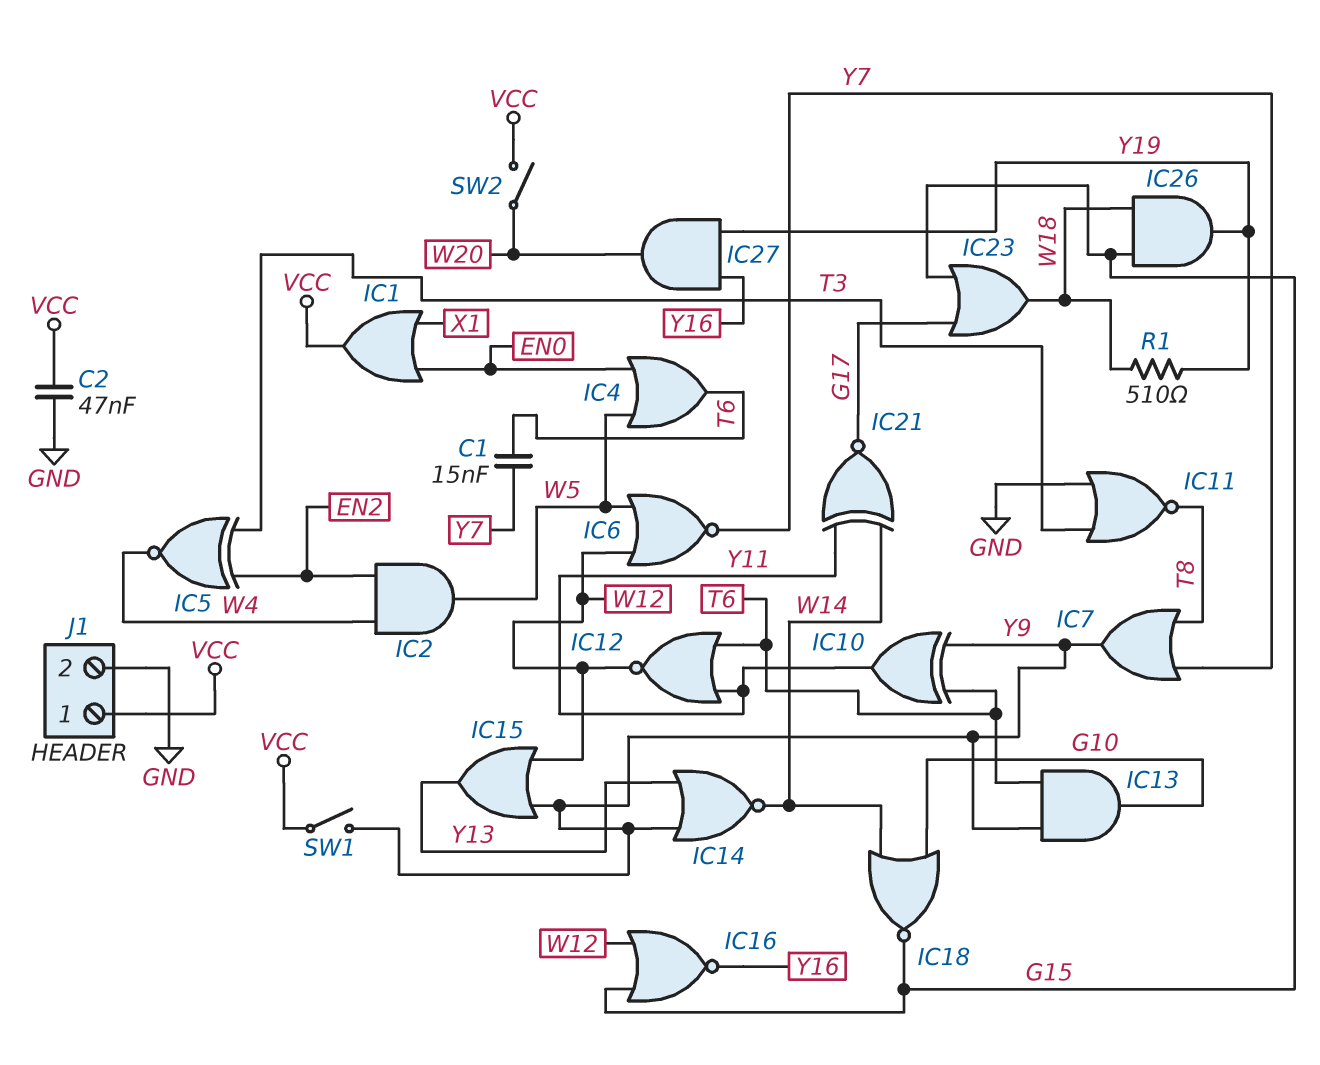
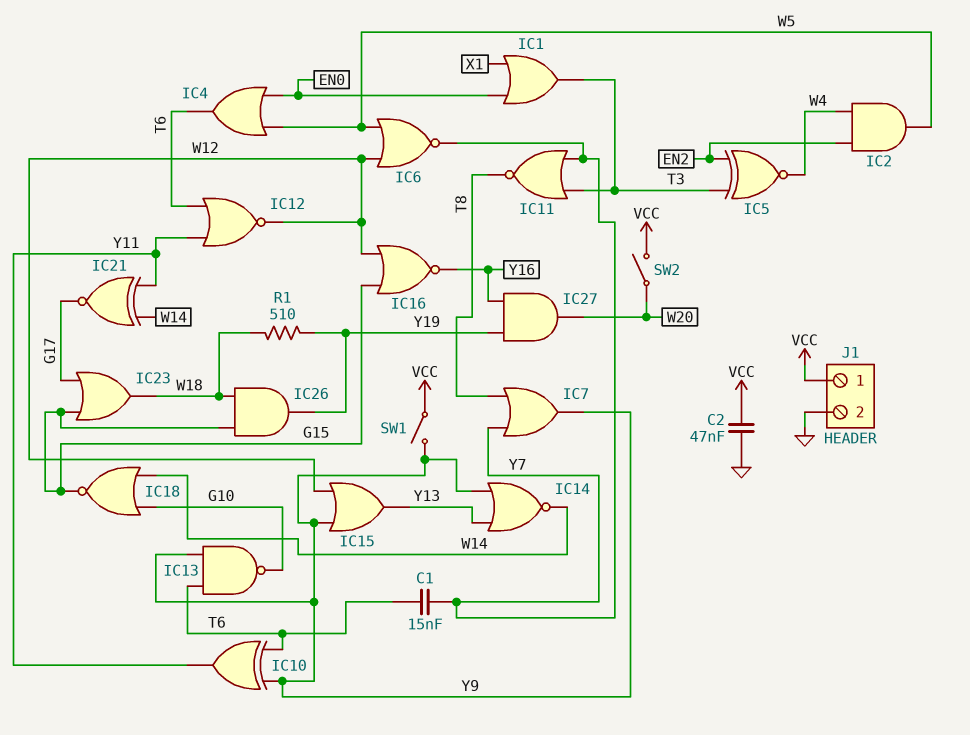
IC1: OR (in EN0, in X1, out VCC) -> OR (in EN0, in X1, out T3)
IC11: NOR (in GND, in T3, out T8) -> NOR (in T3, in Y7, out T8)
IC13: AND (in T6, in Y9, out G10) -> NAND (in T6, in Y9, out G10)

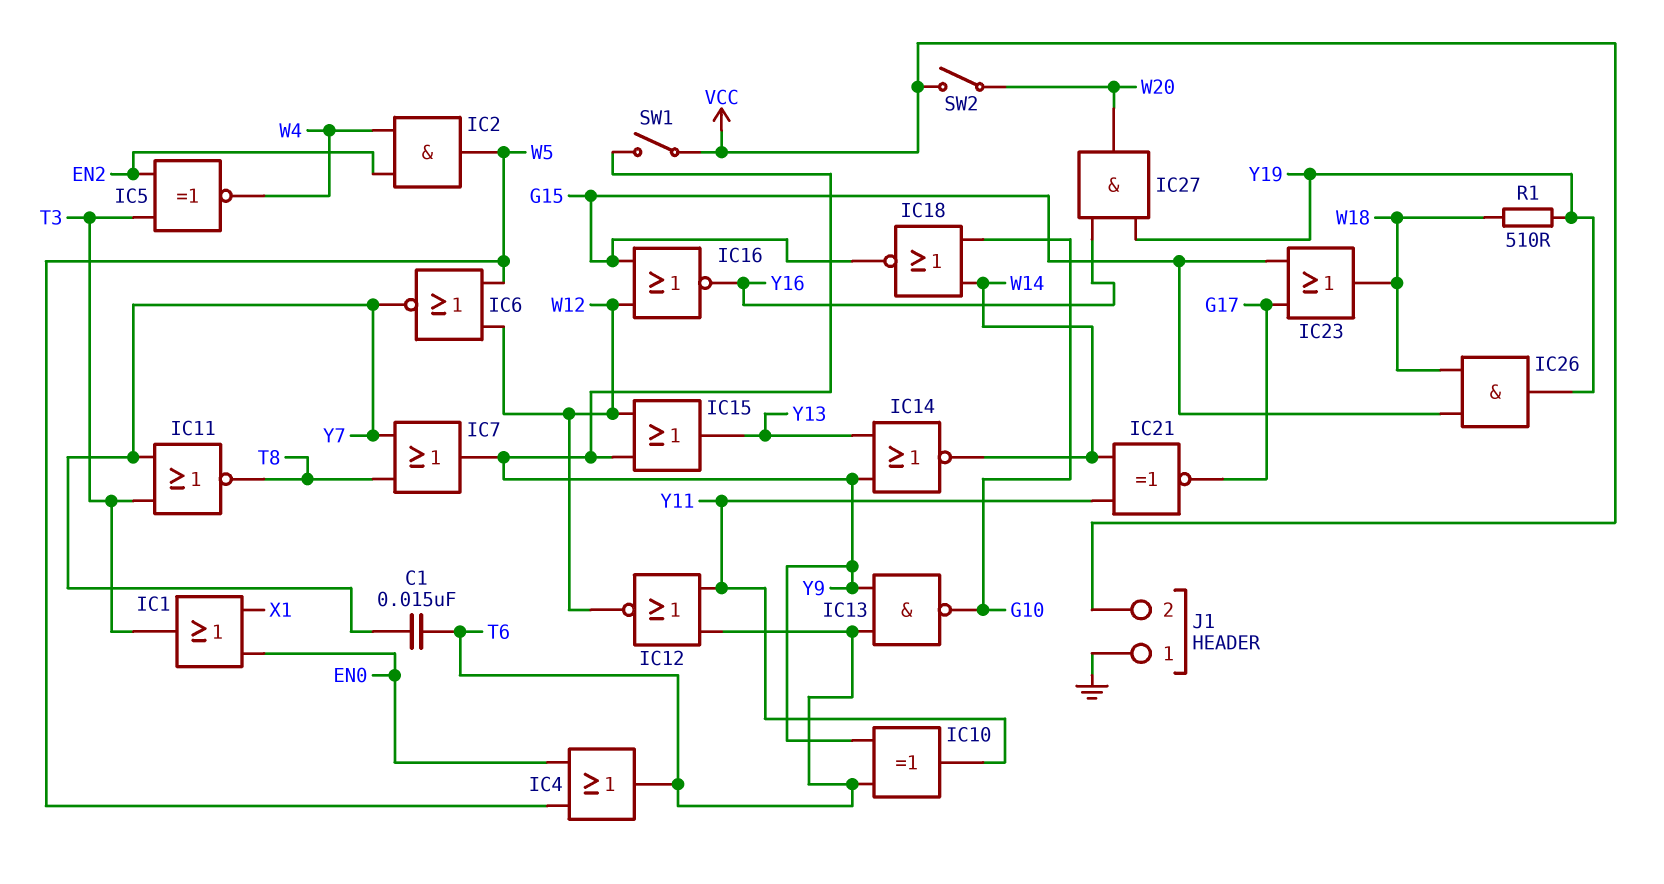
C2: 47nF (GND, VCC) -> none
J1 pin 1: VCC -> GND
J1 pin 2: GND -> VCC

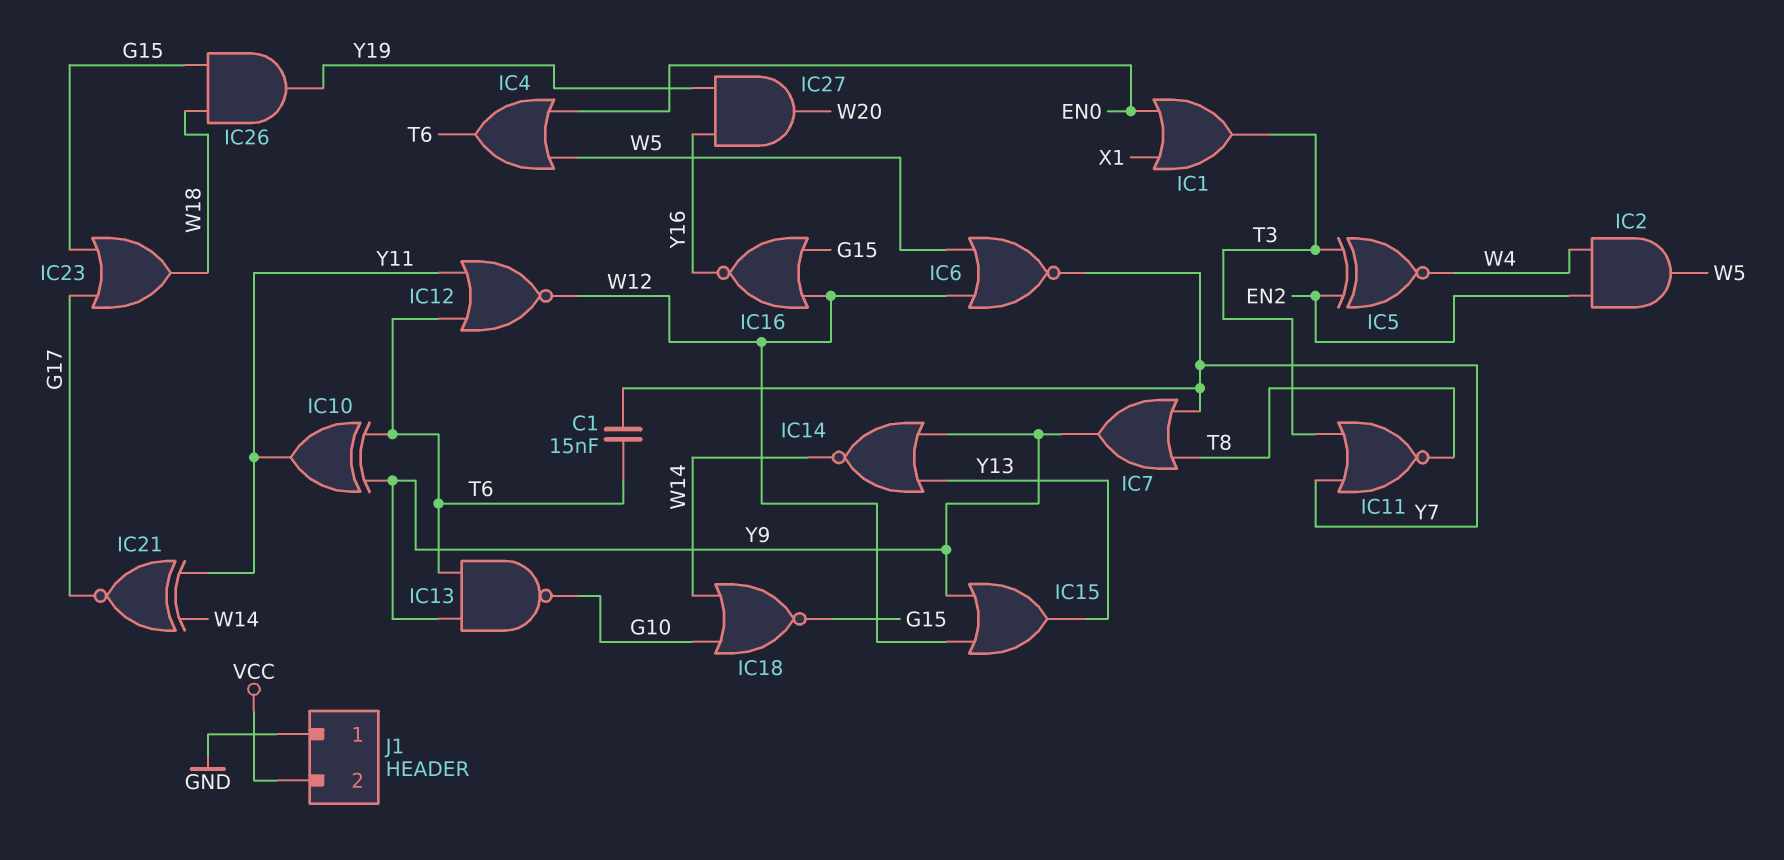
R1: 510 (W18, Y19) -> none
SW1: switch (VCC, Y9) -> none
SW2: switch (VCC, W20) -> none

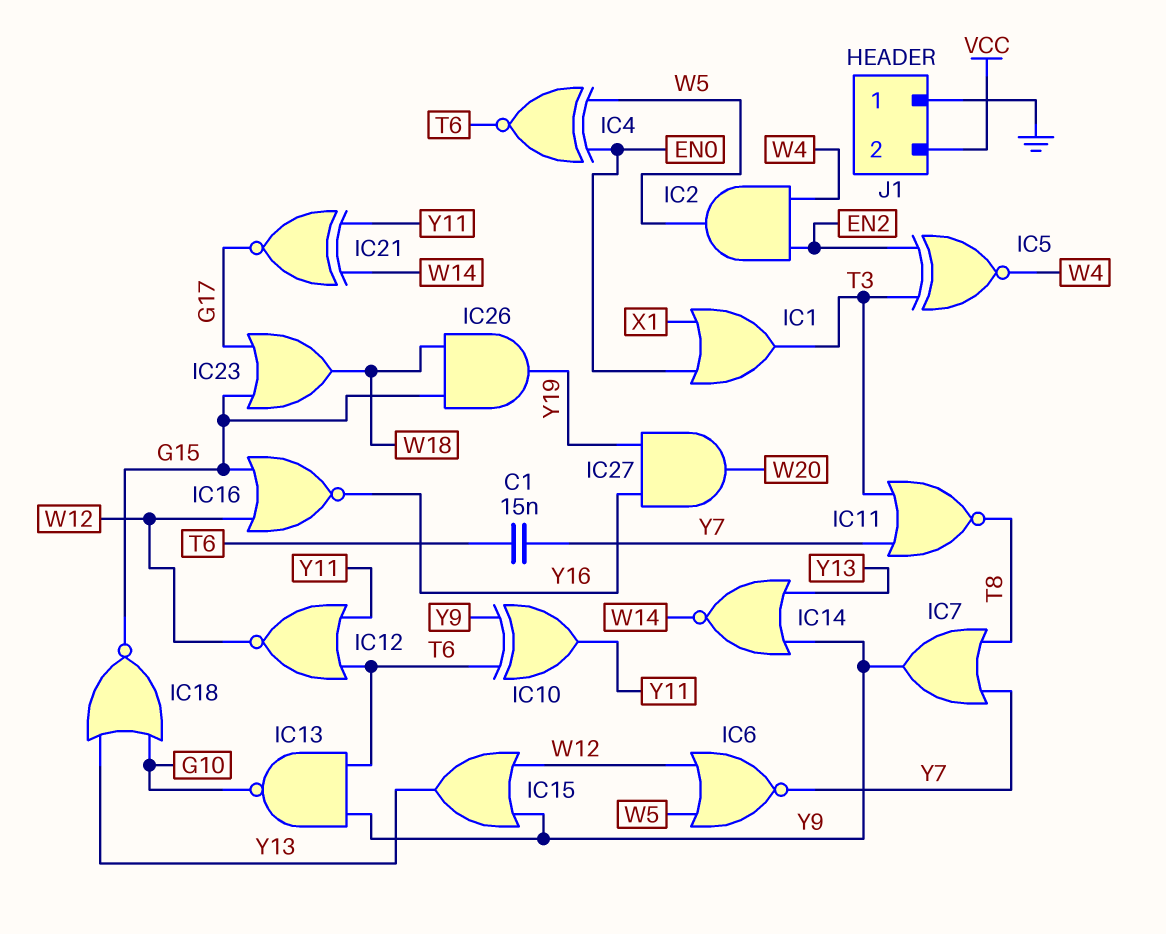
IC4: OR (in EN0, in W5, out T6) -> XNOR (in EN0, in W5, out T6)
IC18: NOR (in G10, in W14, out G15) -> NOR (in G10, in Y13, out G15)

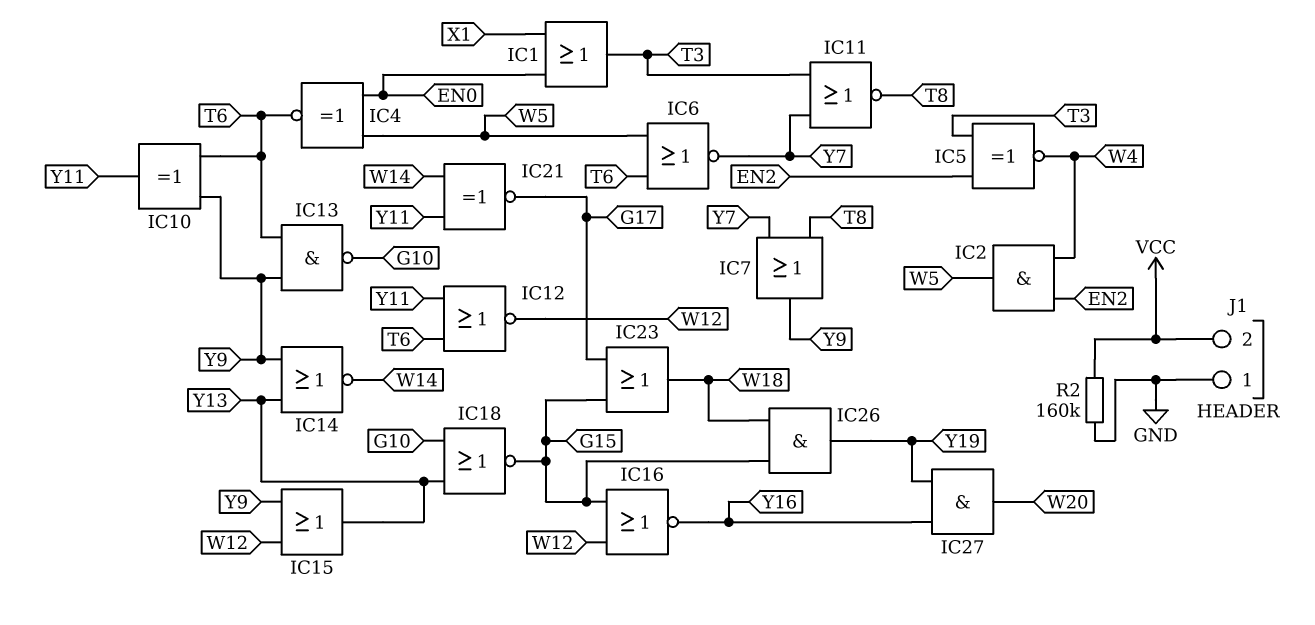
C1: 15nF (T6, Y7) -> none
IC6: NOR (in W5, in W12, out Y7) -> NOR (in T6, in W5, out Y7)
R2: none -> 160k (GND, VCC)

